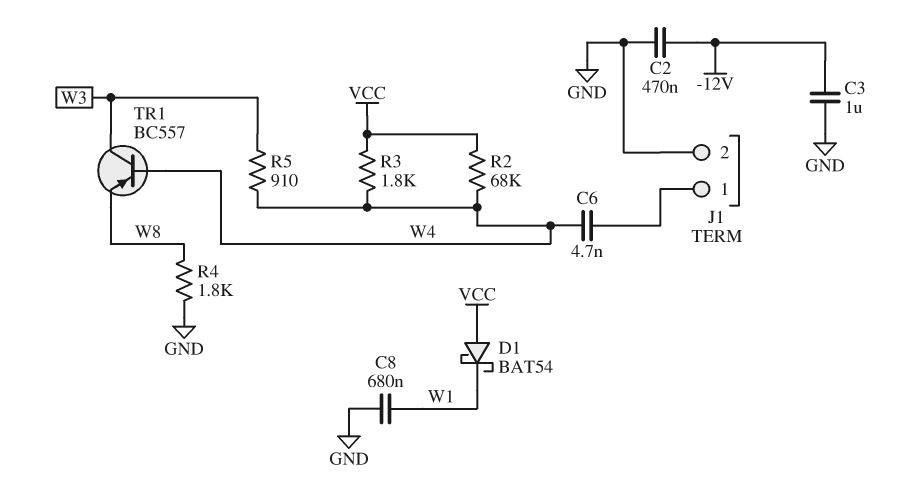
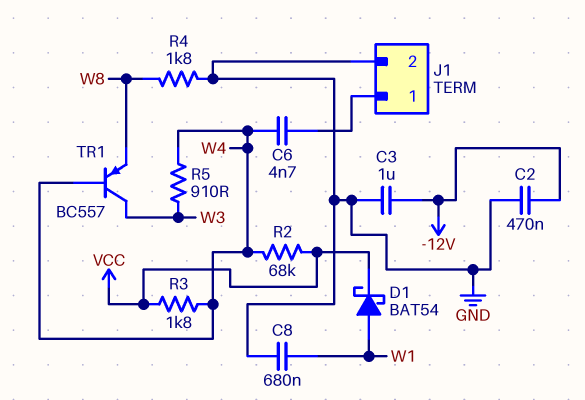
D1: schottky BAT54 (A VCC, K W1) -> schottky BAT54 (A W1, K VCC)

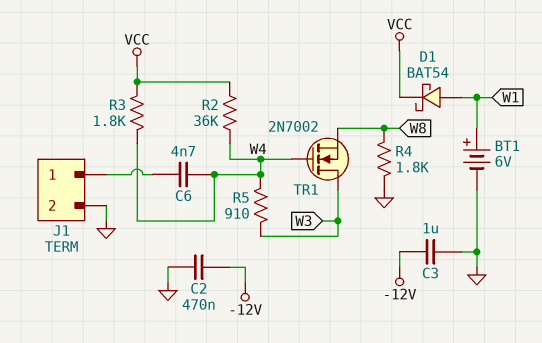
BT1: none -> 6V (plus W1, minus GND)
C8: 680nF (GND, W1) -> none
R2: 68k (VCC, W4) -> 36k (VCC, W4)
TR1: PNP BC557 (B W4, C W3, E W8) -> NMOS 2N7002 (G W4, D W3, S W8)

